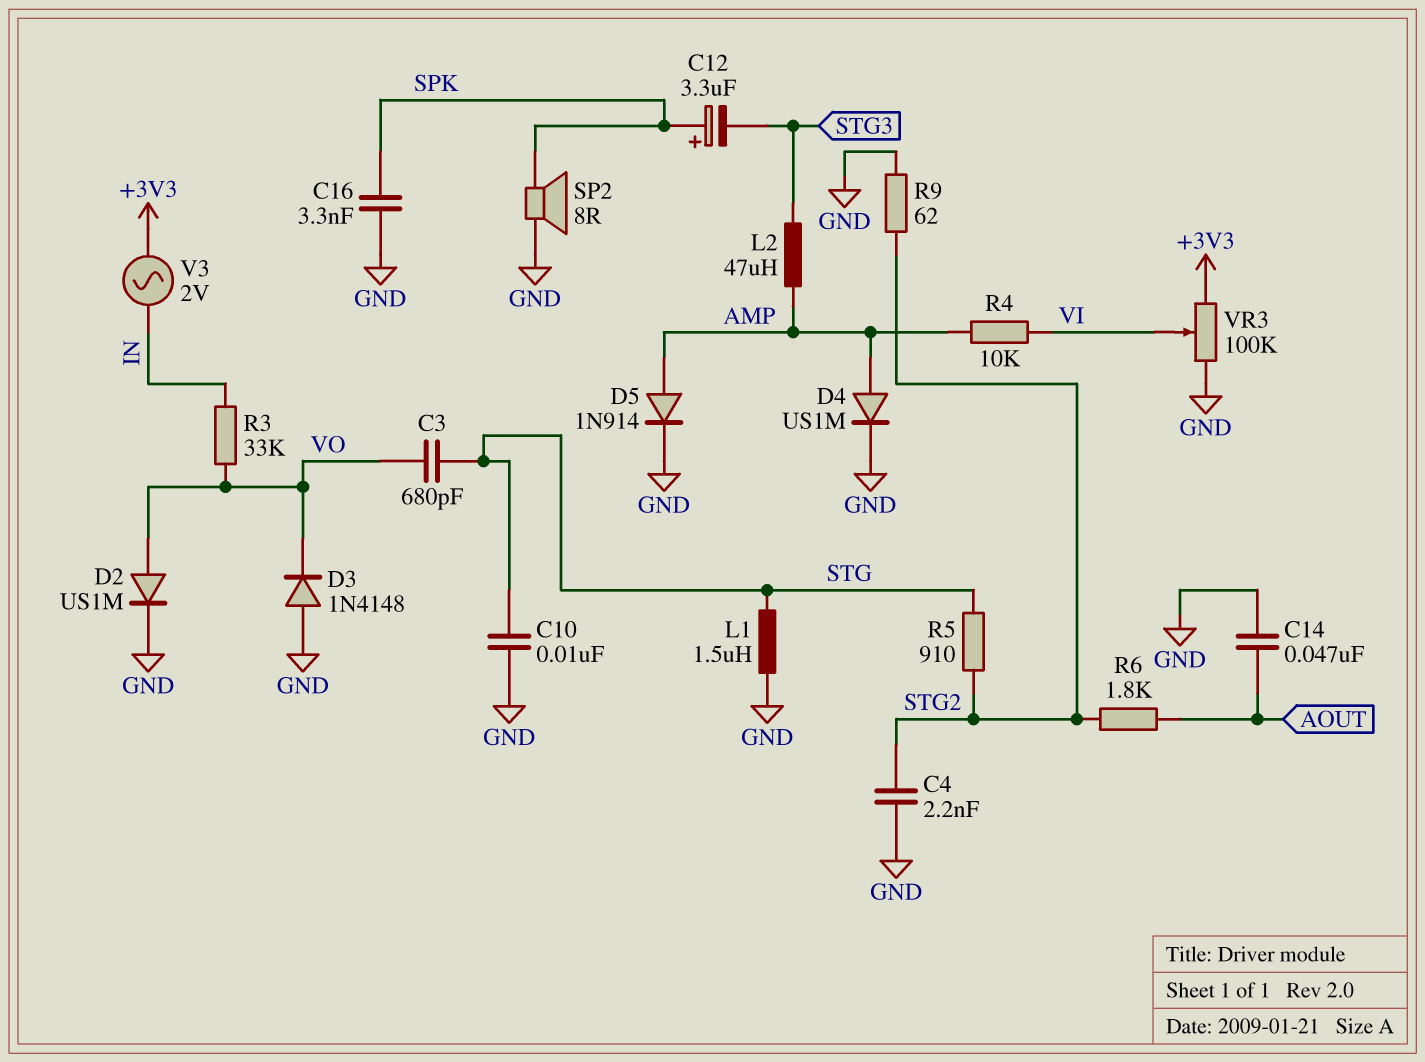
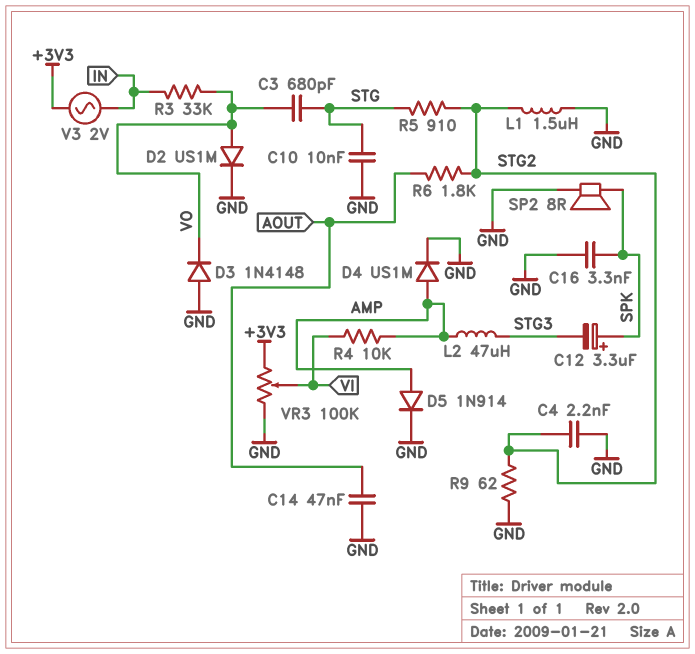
L1: 1.5uH (GND, STG) -> 1.5uH (GND, STG2)

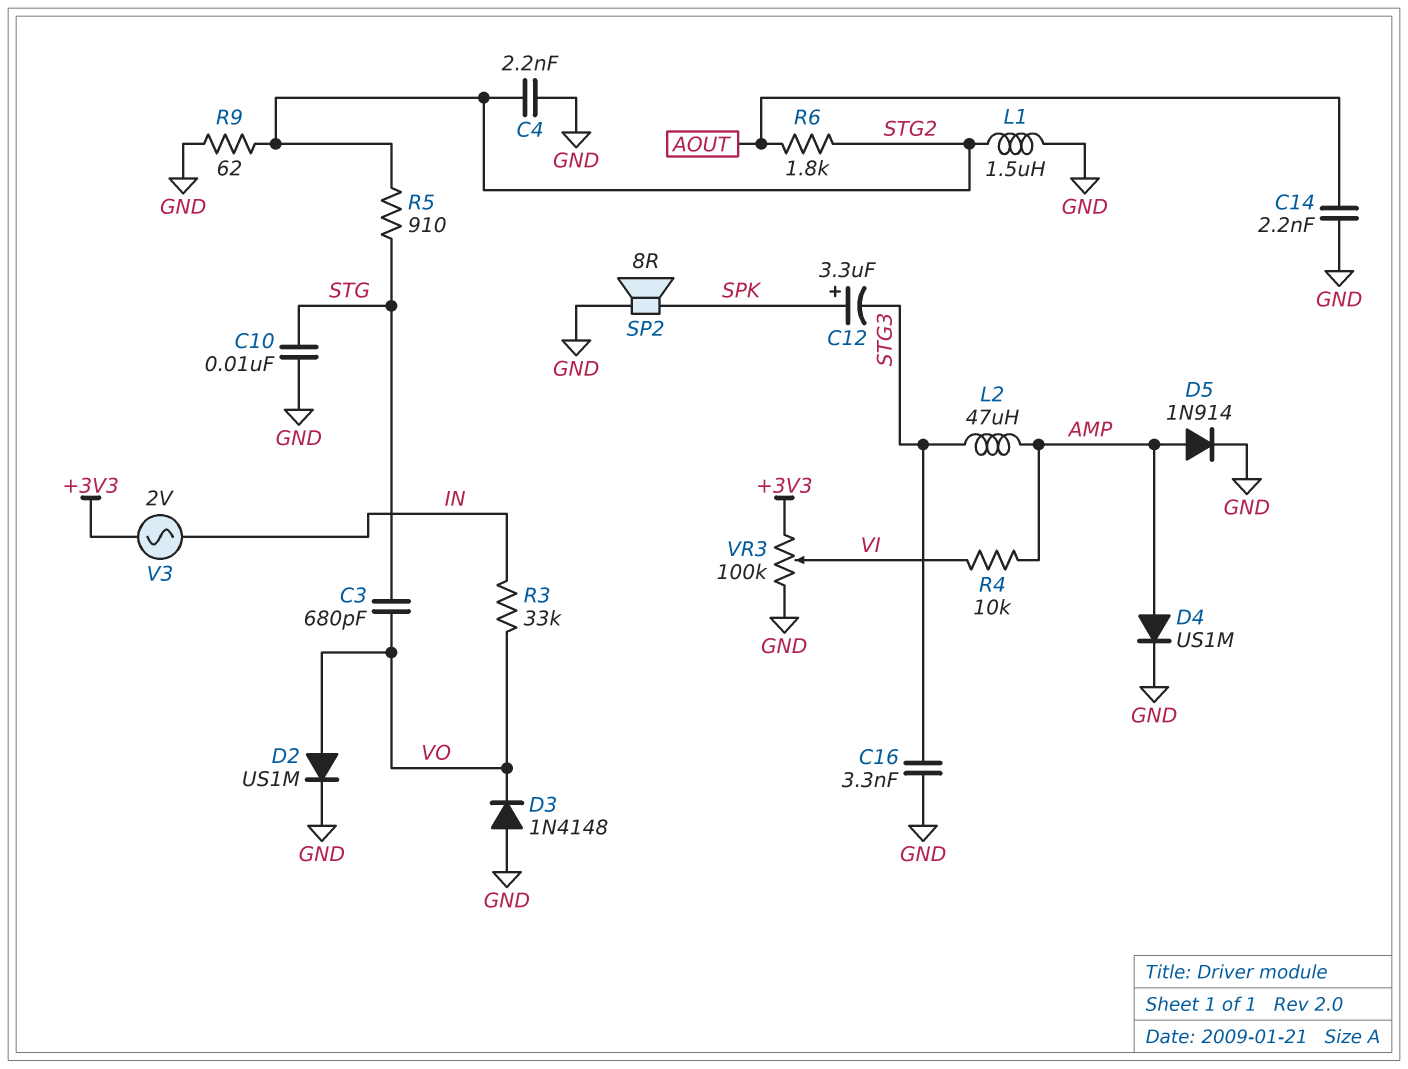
C14: 47nF (AOUT, GND) -> 2.2nF (AOUT, GND)
C16: 3.3nF (GND, SPK) -> 3.3nF (GND, STG3)

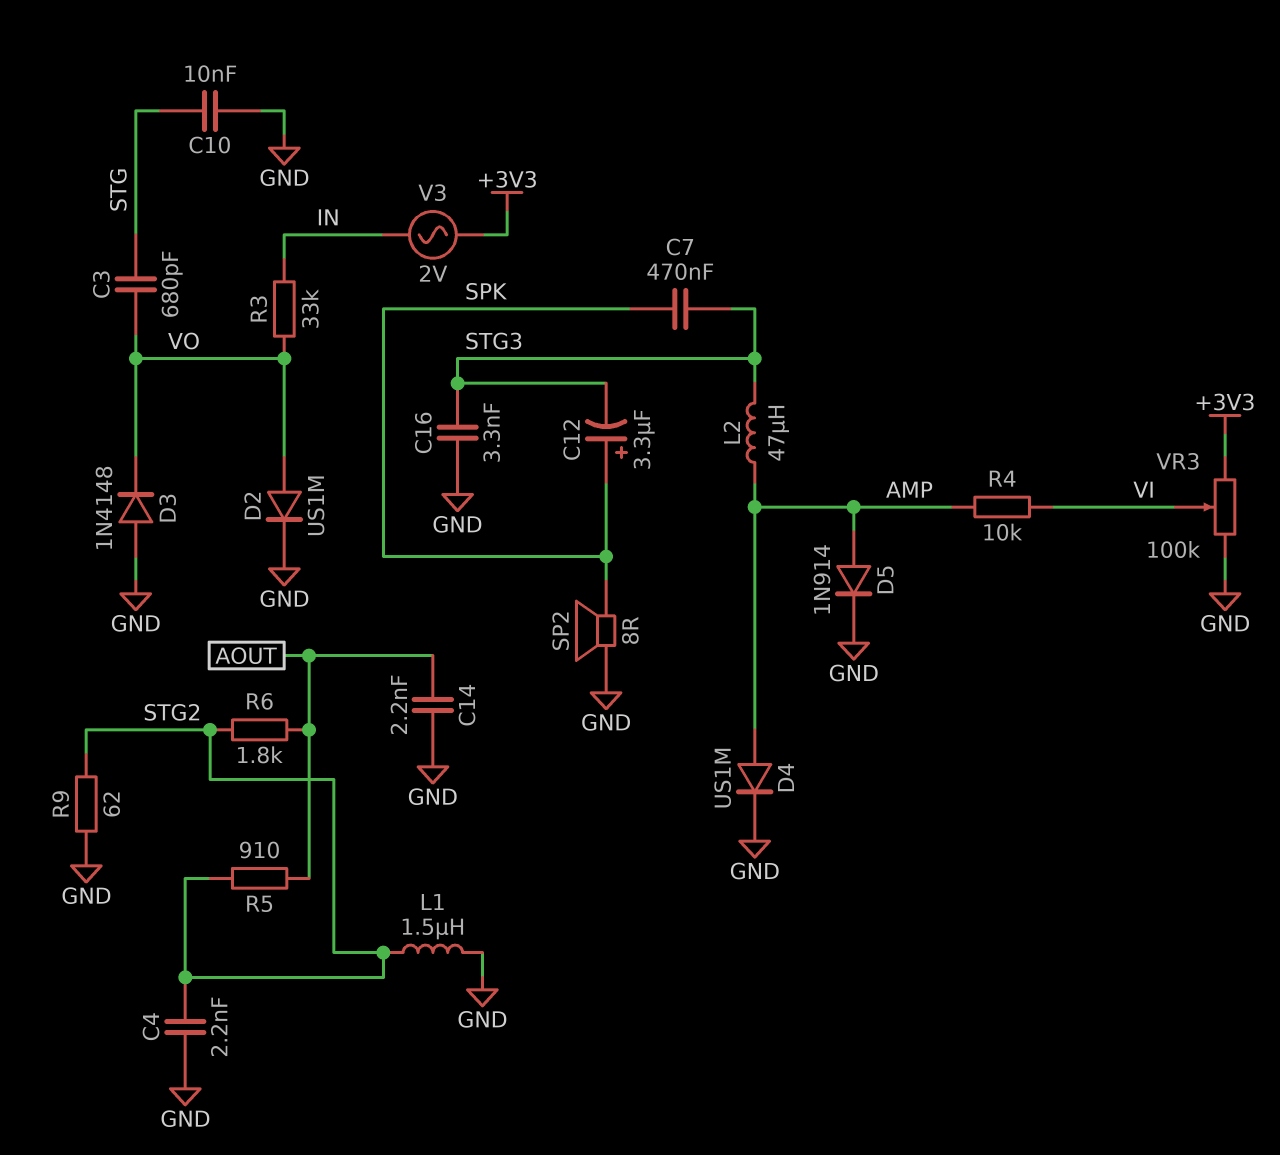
C7: none -> 470nF (SPK, STG3)
R5: 910 (STG, STG2) -> 910 (AOUT, STG2)

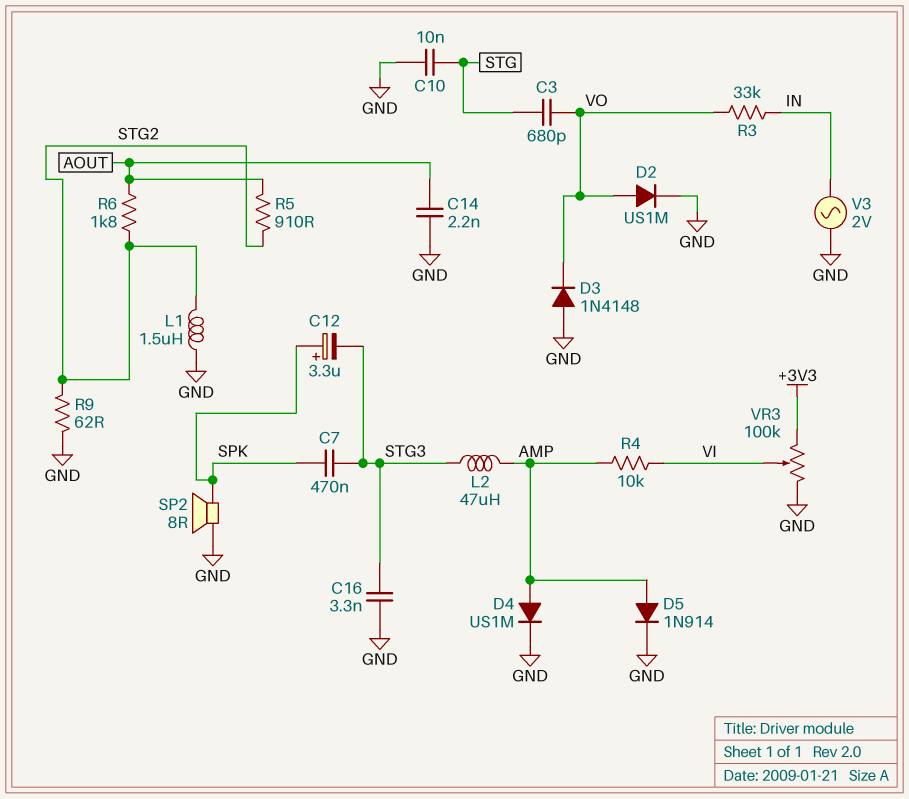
C4: 2.2nF (GND, STG2) -> none
V3: AC 2V (+3V3, IN) -> AC 2V (GND, IN)

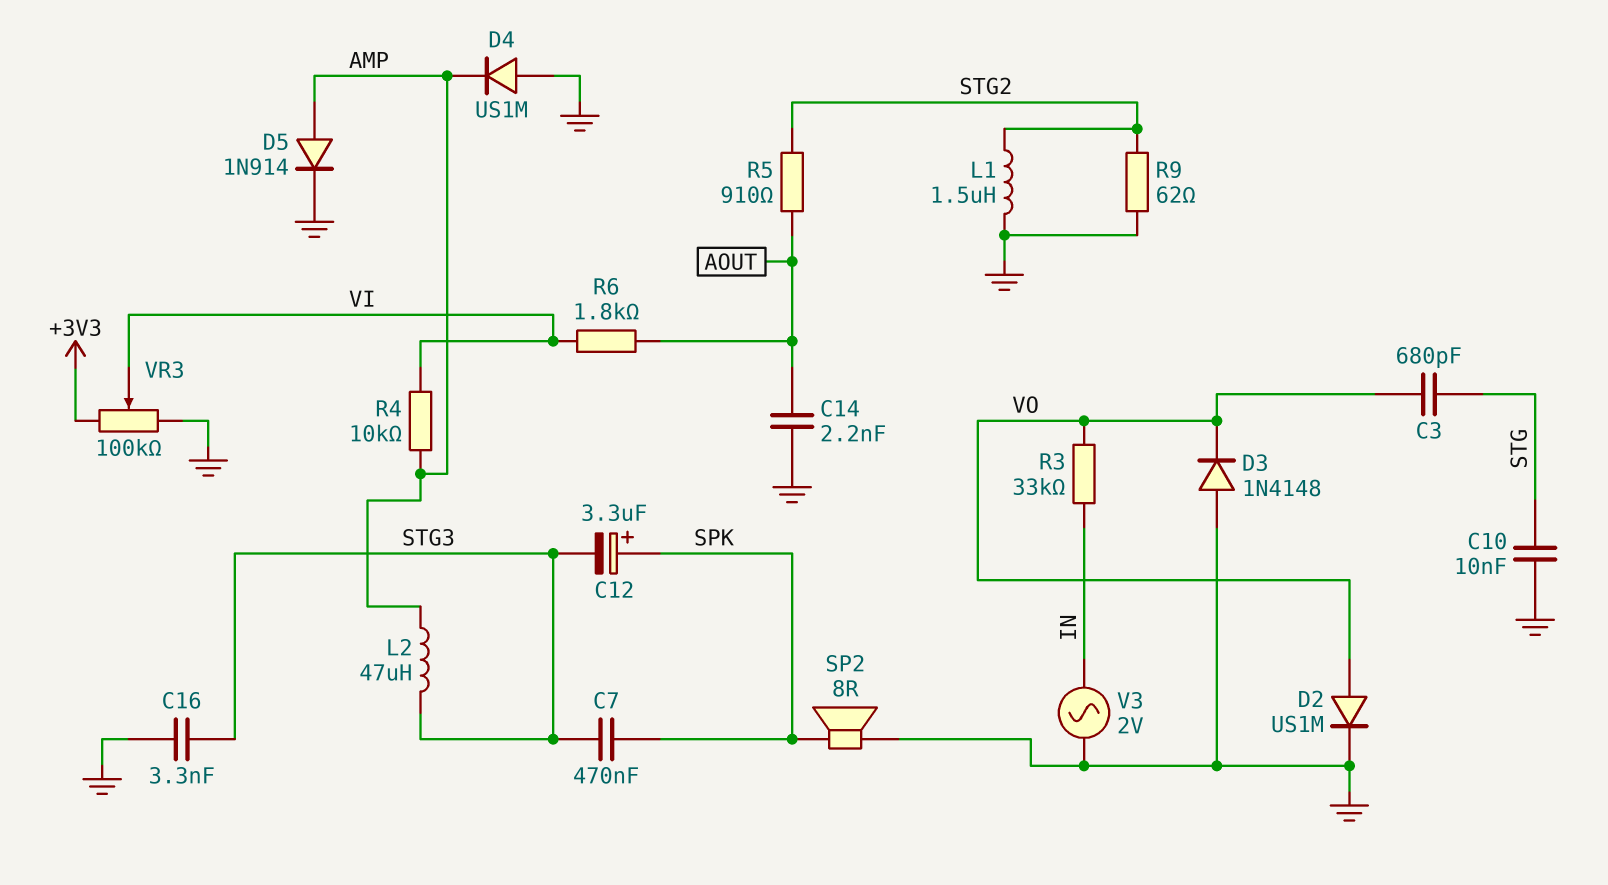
D4: diode US1M (A AMP, K GND) -> diode US1M (A GND, K AMP)
R6: 1.8k (AOUT, STG2) -> 1.8k (AOUT, VI)

